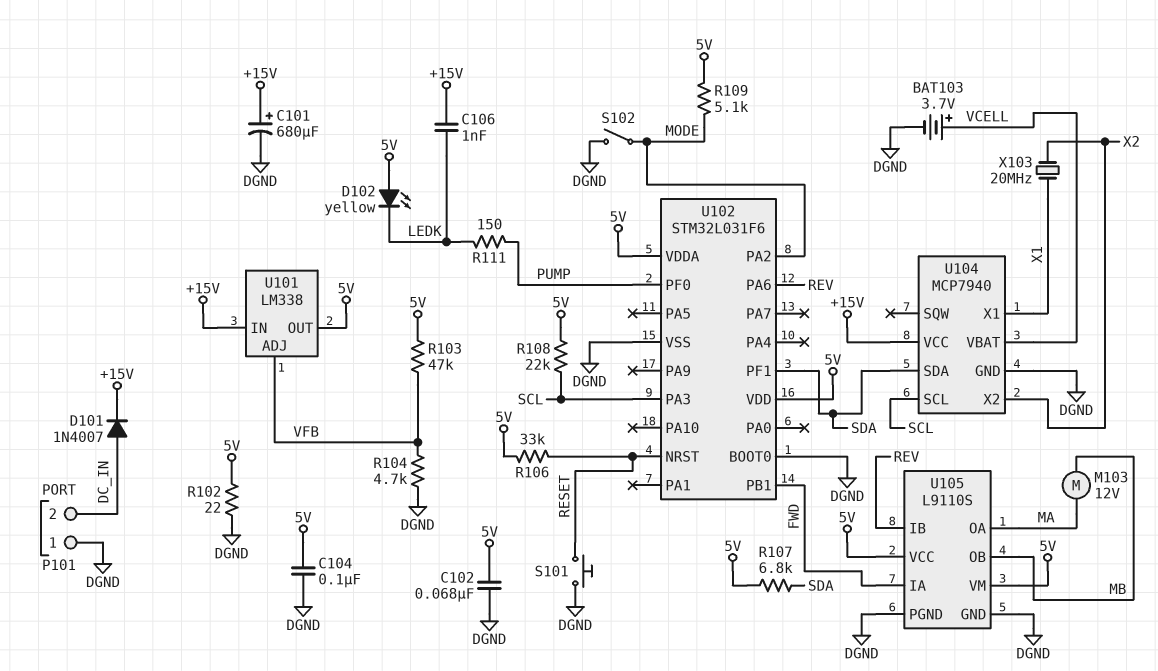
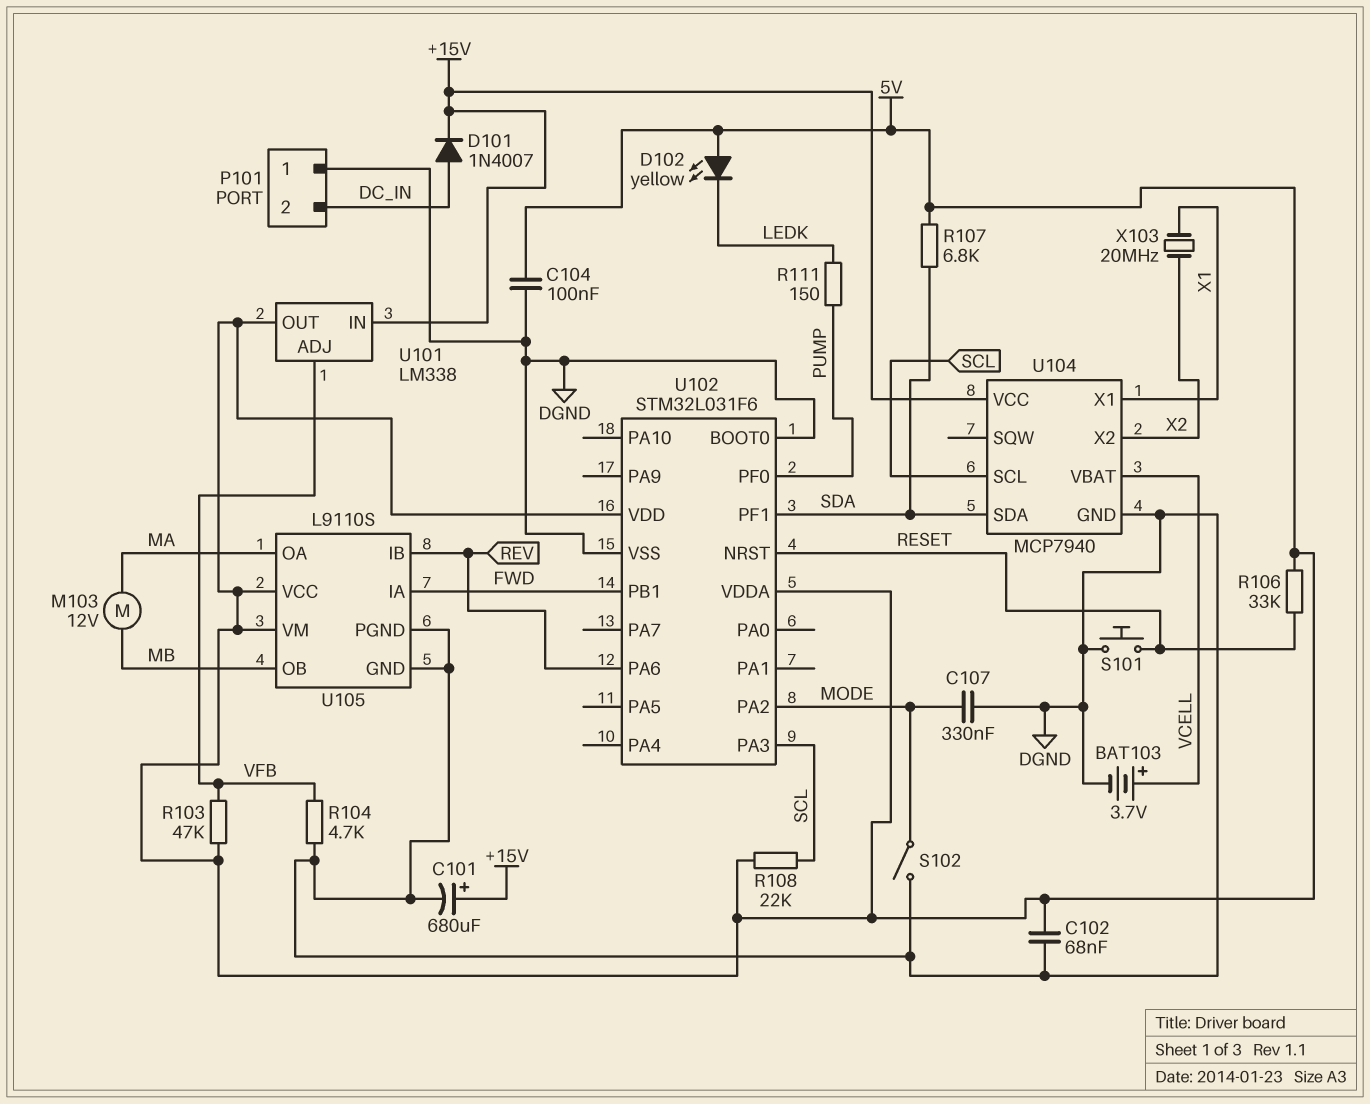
C106: 1nF (+15V, LEDK) -> none
C107: none -> 330nF (DGND, MODE)
R102: 22 (5V, DGND) -> none
R109: 5.1k (5V, MODE) -> none

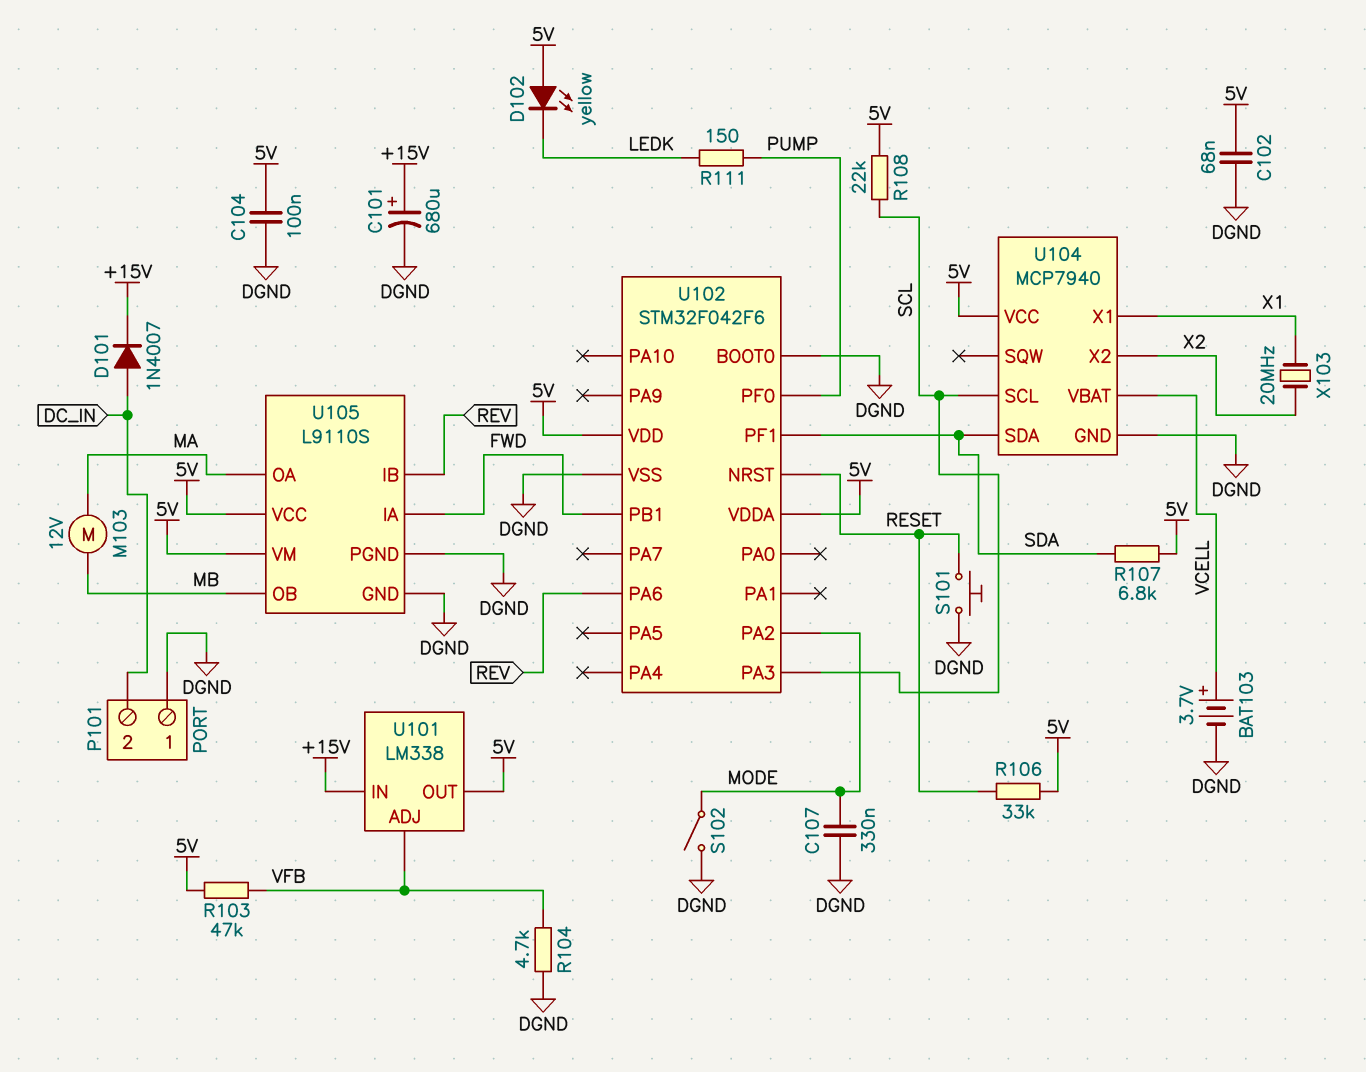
U102: STM32L031F6 -> STM32F042F6
U104 pin VCC: +15V -> 5V

